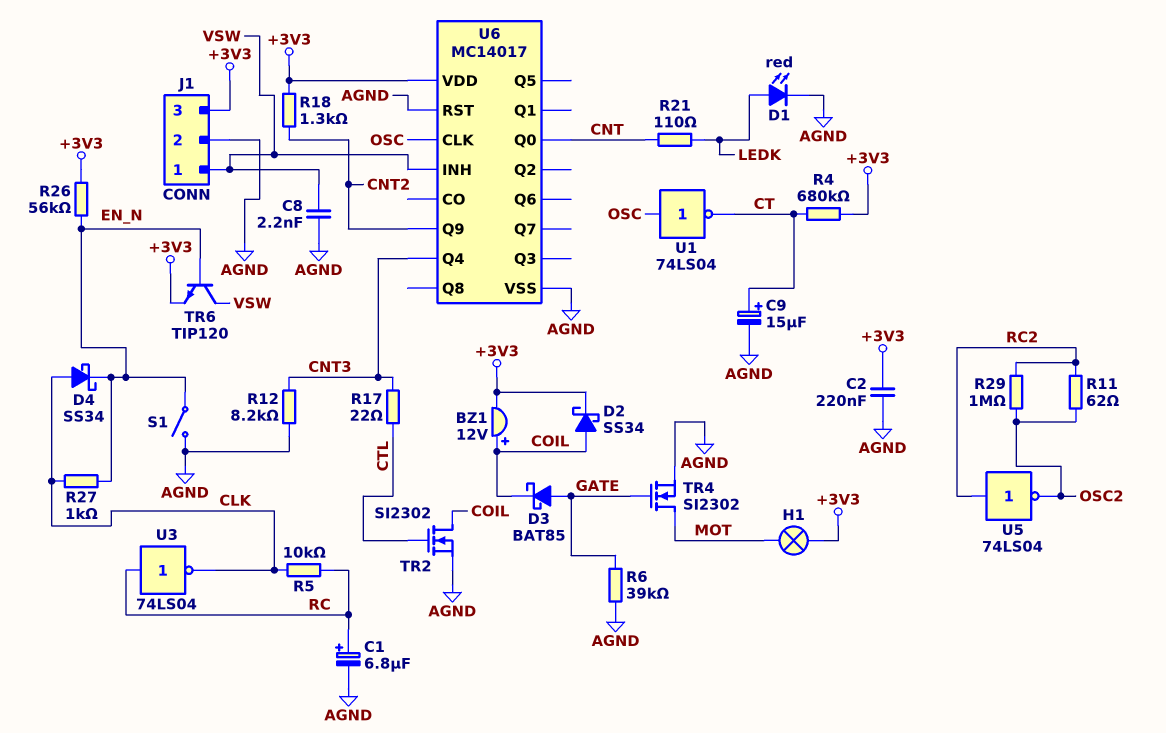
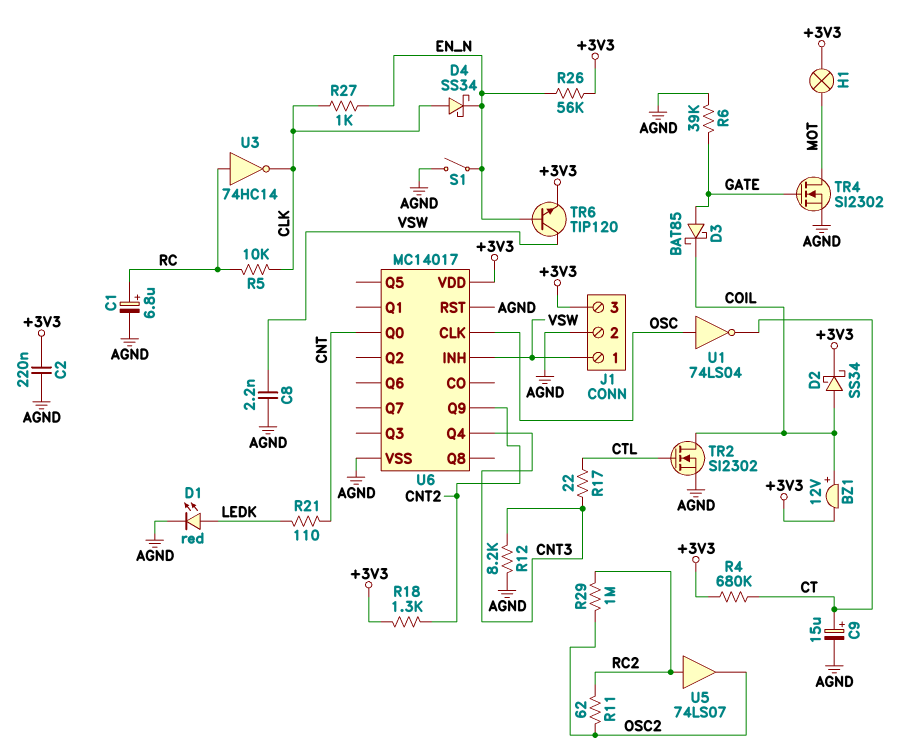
U3: NOT 74LS04 (in RC, out CLK) -> NOT 74HC14 (in RC, out CLK)
U5: NOT 74LS04 (in RC2, out OSC2) -> buffer 74LS07 (in RC2, out OSC2)

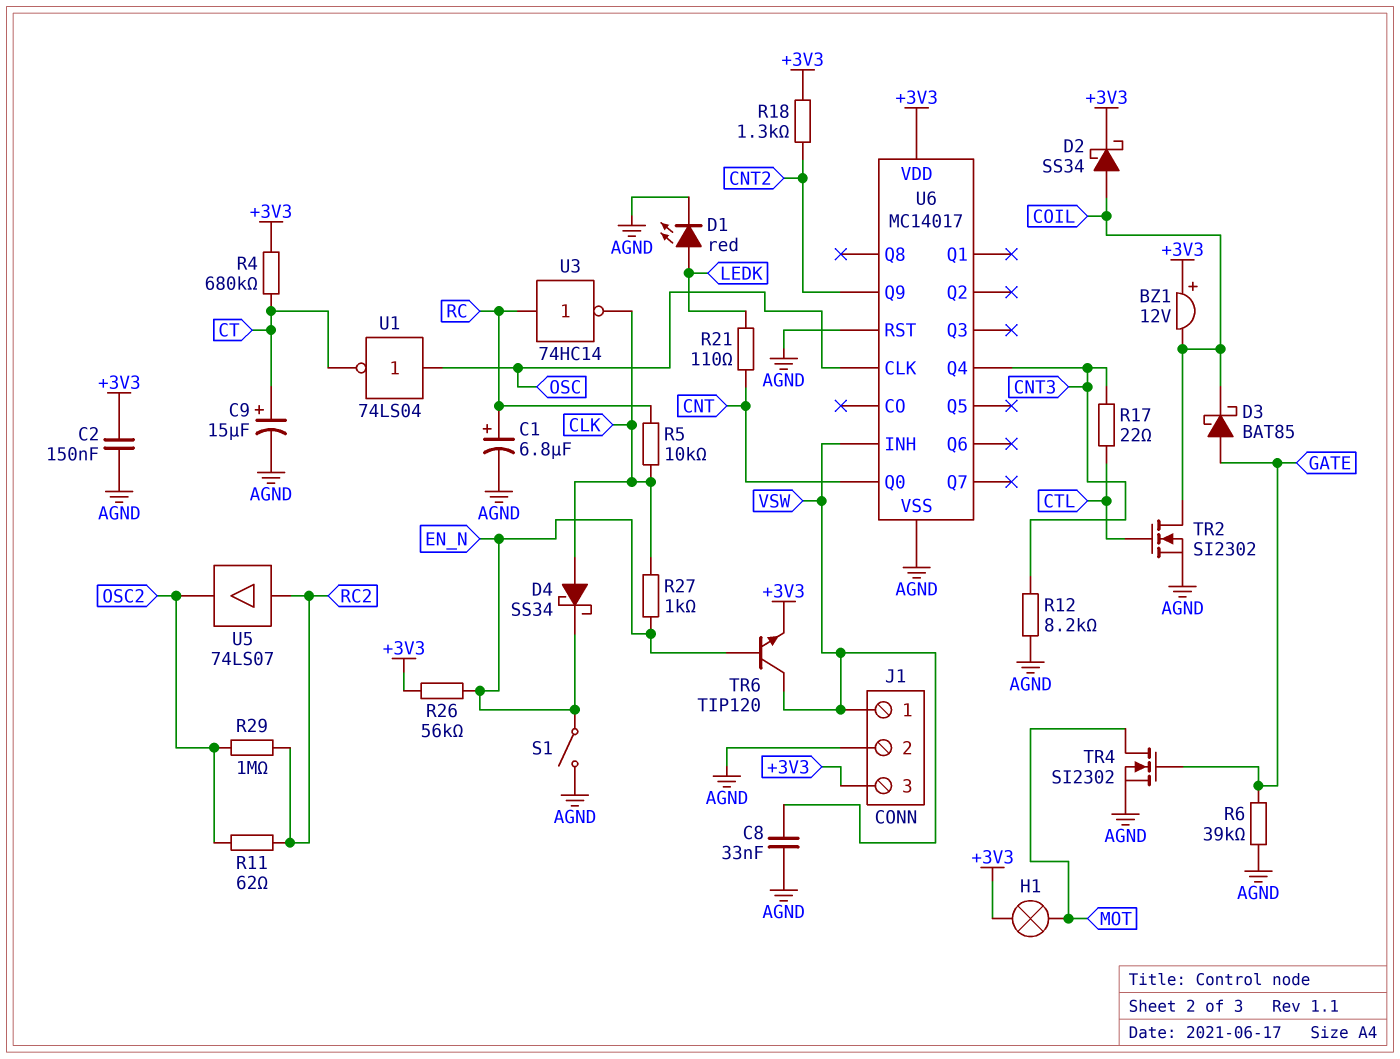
BZ1: buzzer 12V (plus COIL, minus +3V3) -> buzzer 12V (plus +3V3, minus COIL)
C2: 220nF (+3V3, AGND) -> 150nF (+3V3, AGND)
C8: 2.2nF (AGND, VSW) -> 33nF (AGND, VSW)

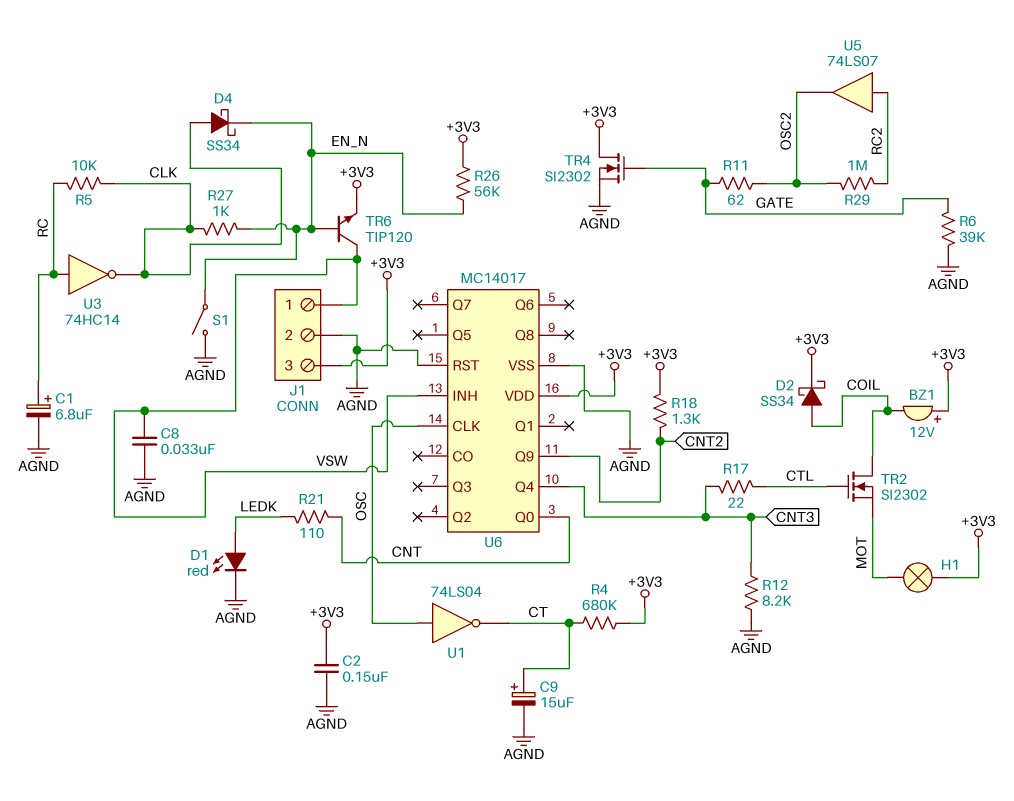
D3: schottky BAT85 (A GATE, K COIL) -> none
R11: 62 (OSC2, RC2) -> 62 (GATE, OSC2)
TR2: NMOS SI2302 (G CTL, D COIL, S AGND) -> NMOS SI2302 (G CTL, D COIL, S MOT)
TR4: NMOS SI2302 (G GATE, D MOT, S AGND) -> NMOS SI2302 (G GATE, D +3V3, S AGND)

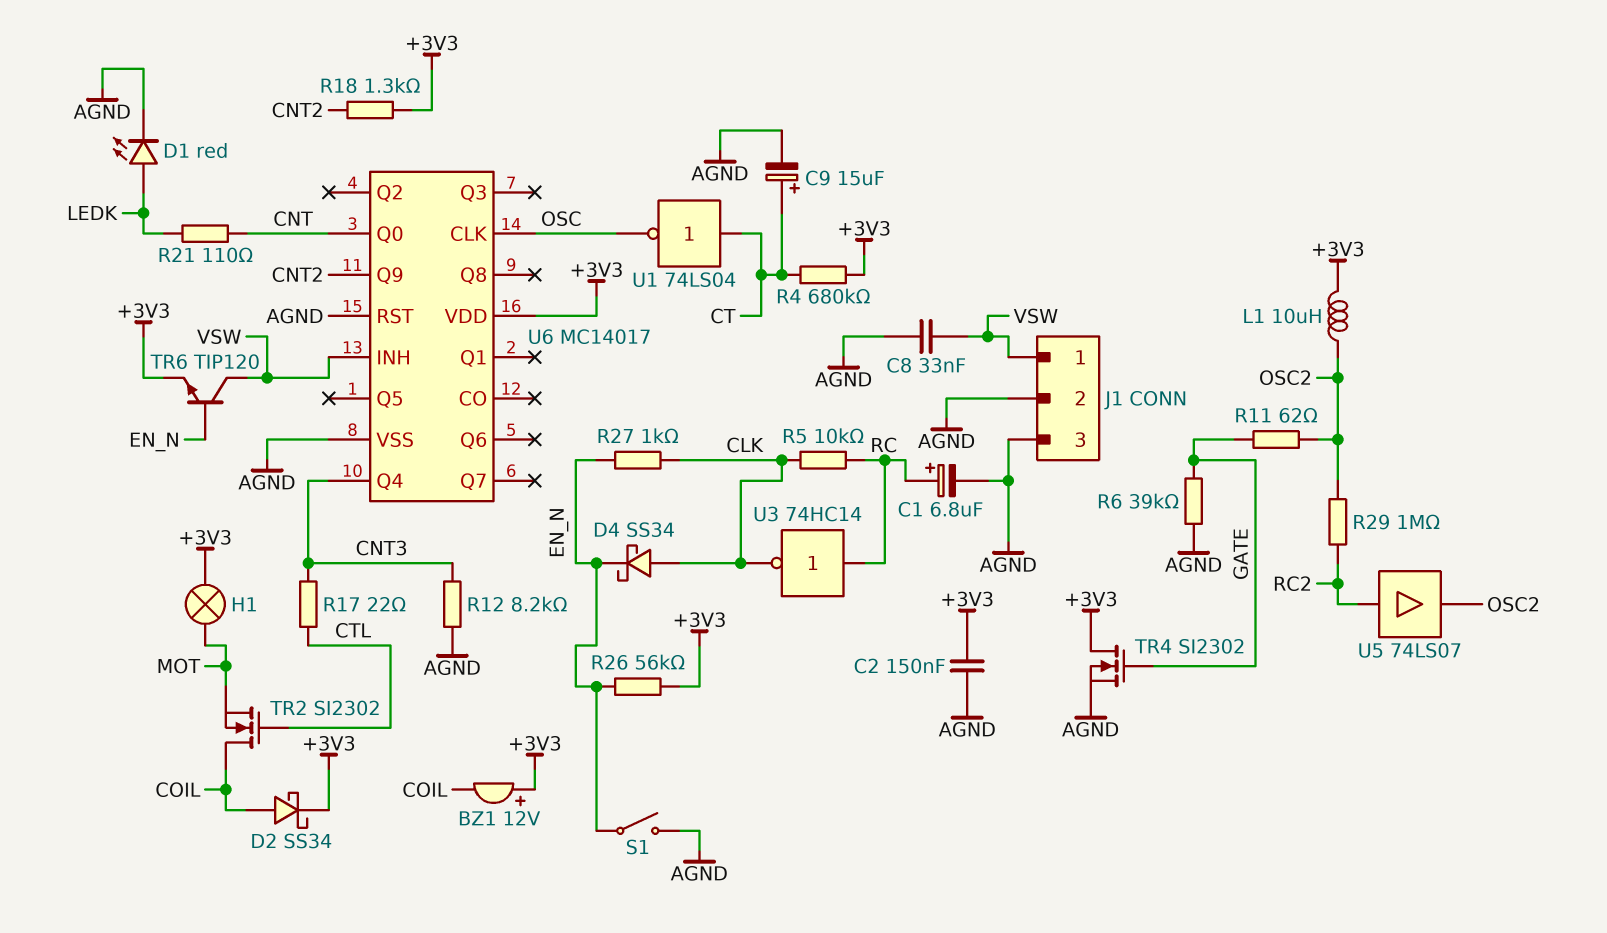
J1 pin 3: +3V3 -> AGND
L1: none -> 10uH (+3V3, OSC2)
U1: NOT 74LS04 (in OSC, out CT) -> NOT 74LS04 (in CT, out OSC)

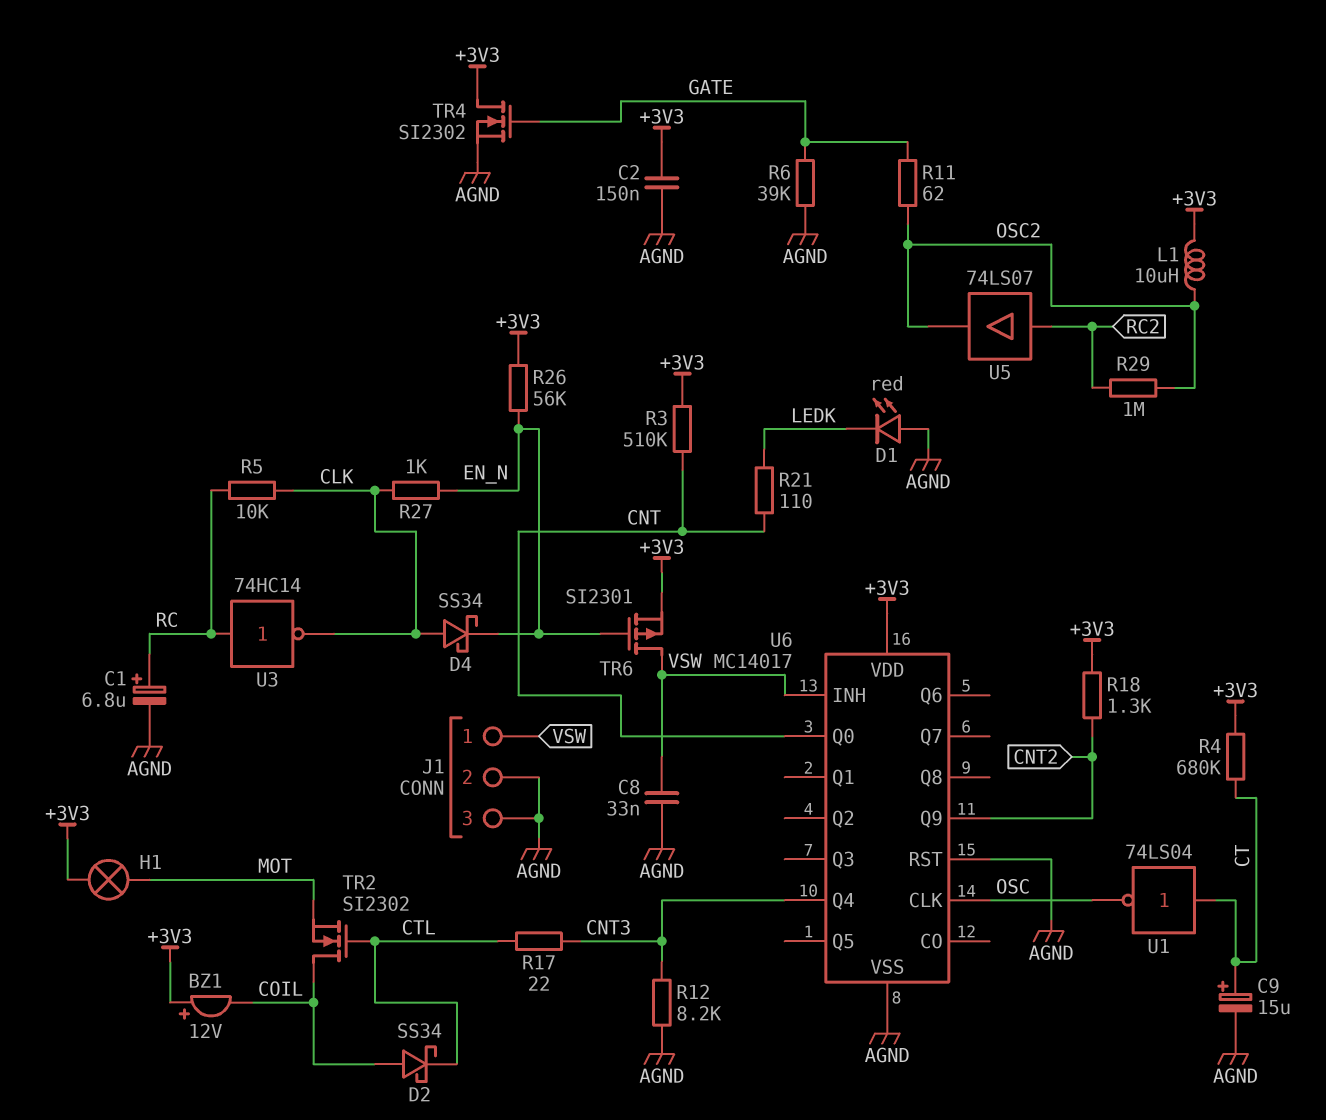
D1: LED red (A LEDK, K AGND) -> LED red (A AGND, K LEDK)
D2: schottky SS34 (A COIL, K +3V3) -> schottky SS34 (A COIL, K CTL)
R3: none -> 510k (+3V3, CNT)
S1: switch (AGND, EN_N) -> none
TR6: NPN TIP120 (B EN_N, C VSW, E +3V3) -> PMOS SI2301 (G EN_N, D VSW, S +3V3)

